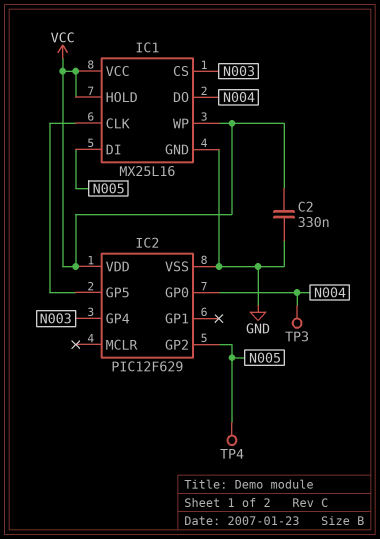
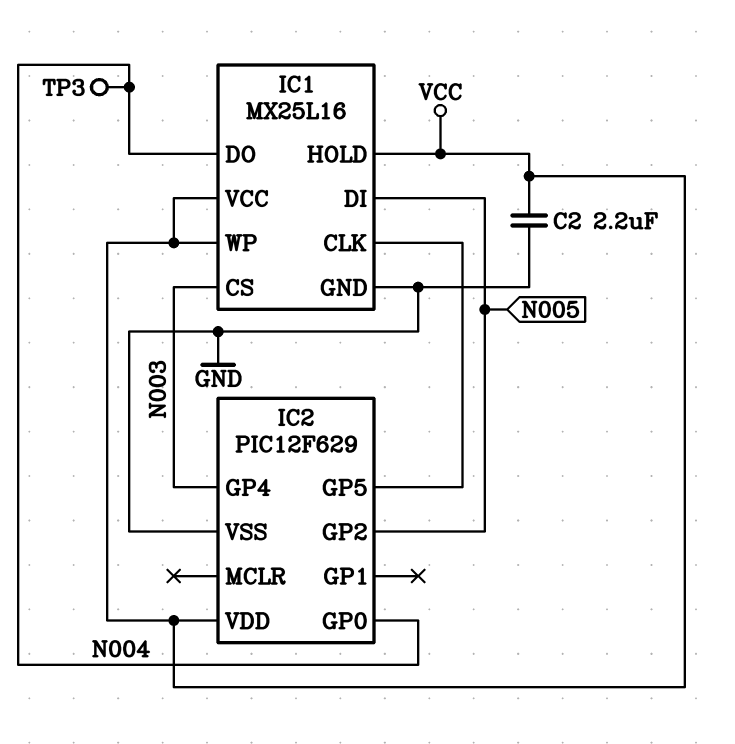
C2: 330nF (GND, VCC) -> 2.2uF (GND, VCC)
TP4: test point (N005) -> none

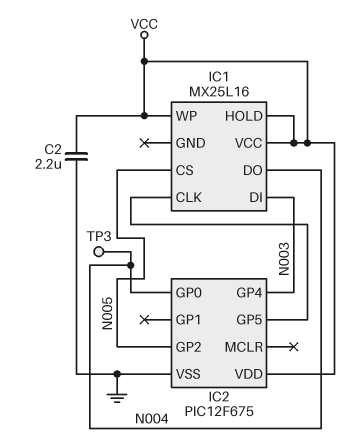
IC1 pin CS: N003 -> N005
IC1 pin DI: N005 -> N003
IC1 pin GND: GND -> none
IC2: PIC12F629 -> PIC12F675

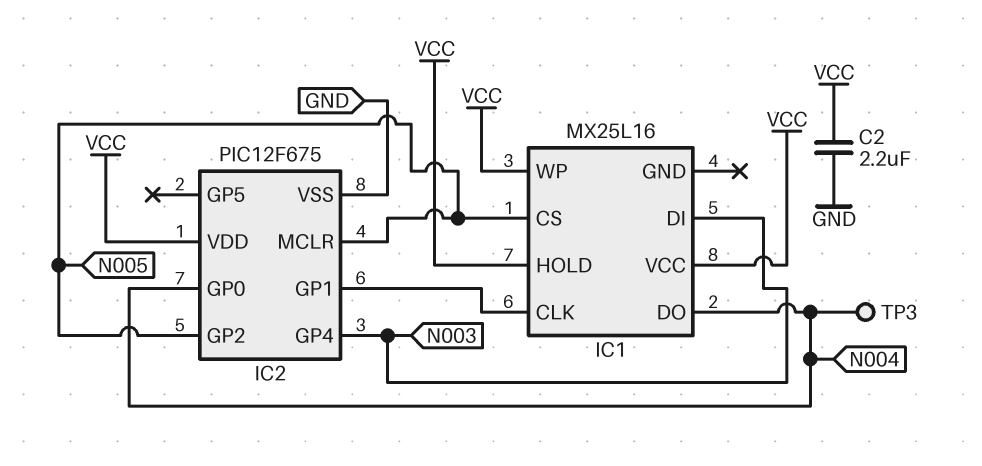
IC2 pin GP1: none -> IC1/CLK
IC2 pin GP5: IC1/CLK -> none
IC2 pin MCLR: none -> N005

